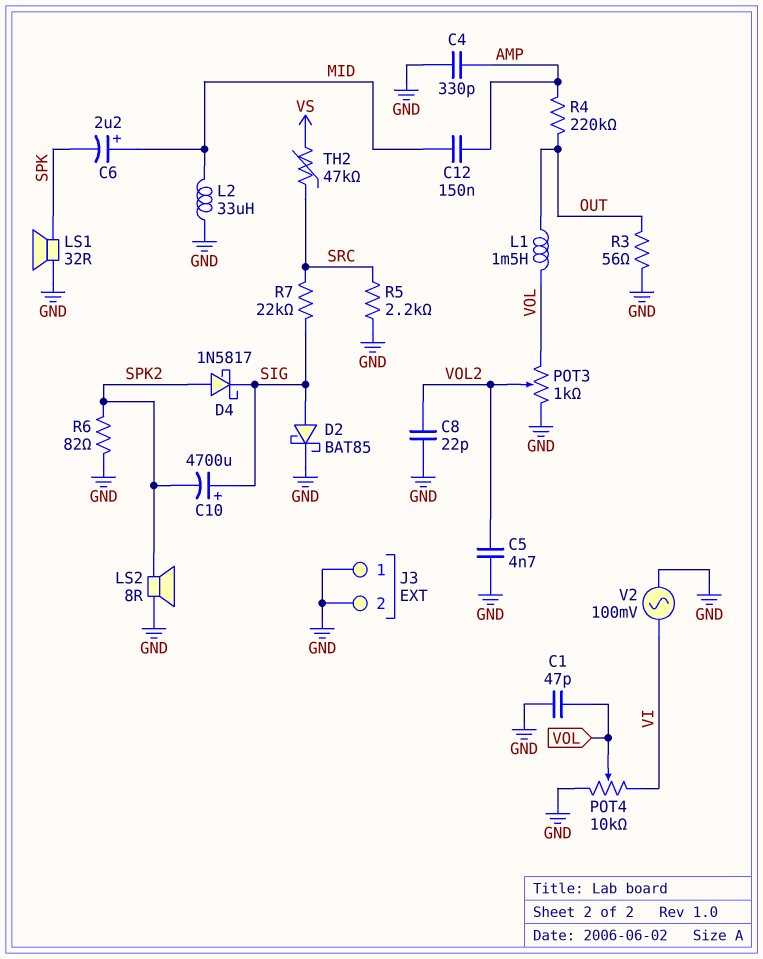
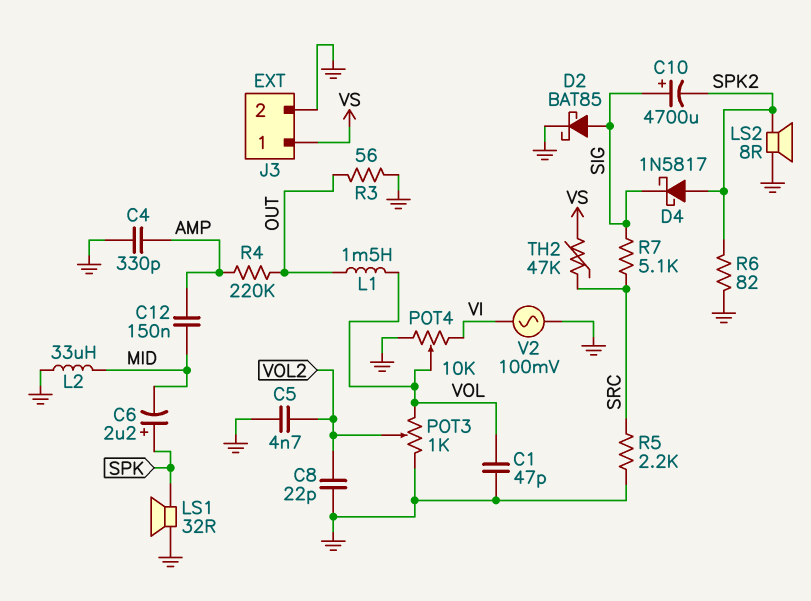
C6: 2.2uF (plus MID, minus SPK) -> 2.2uF (plus SPK, minus MID)
J3 pin 1: GND -> VS
R7: 22k (SIG, SRC) -> 5.1k (SIG, SRC)

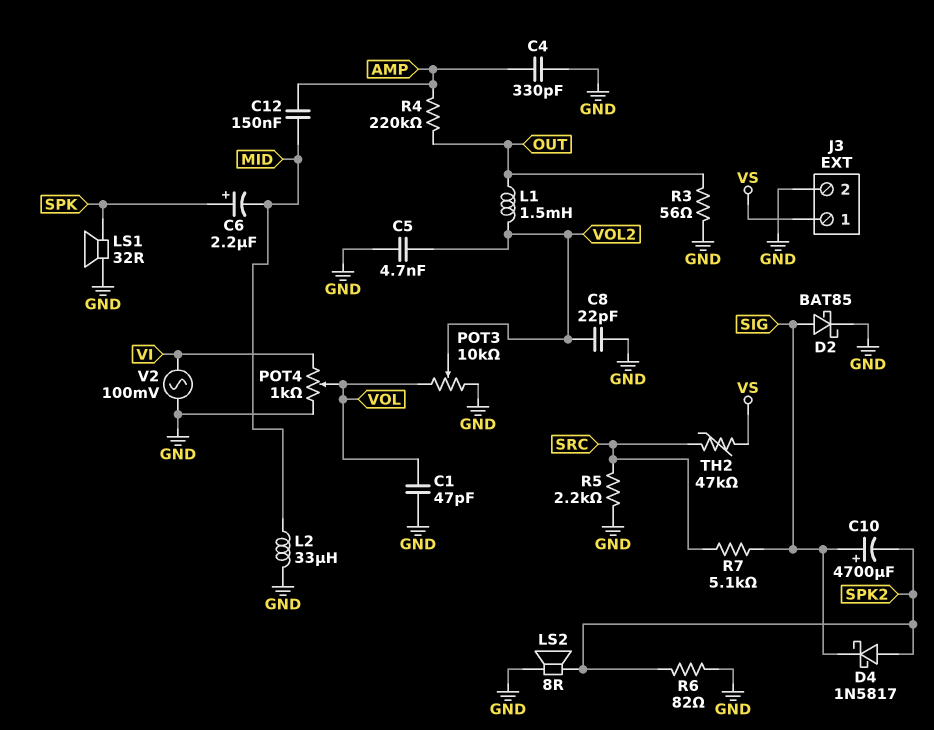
L1: 1.5mH (OUT, VOL) -> 1.5mH (OUT, VOL2)
POT3: 1k (GND, VOL, wiper VOL2) -> 10k (GND, VOL, wiper VOL2)
POT4: 10k (GND, VI, wiper VOL) -> 1k (GND, VI, wiper VOL)

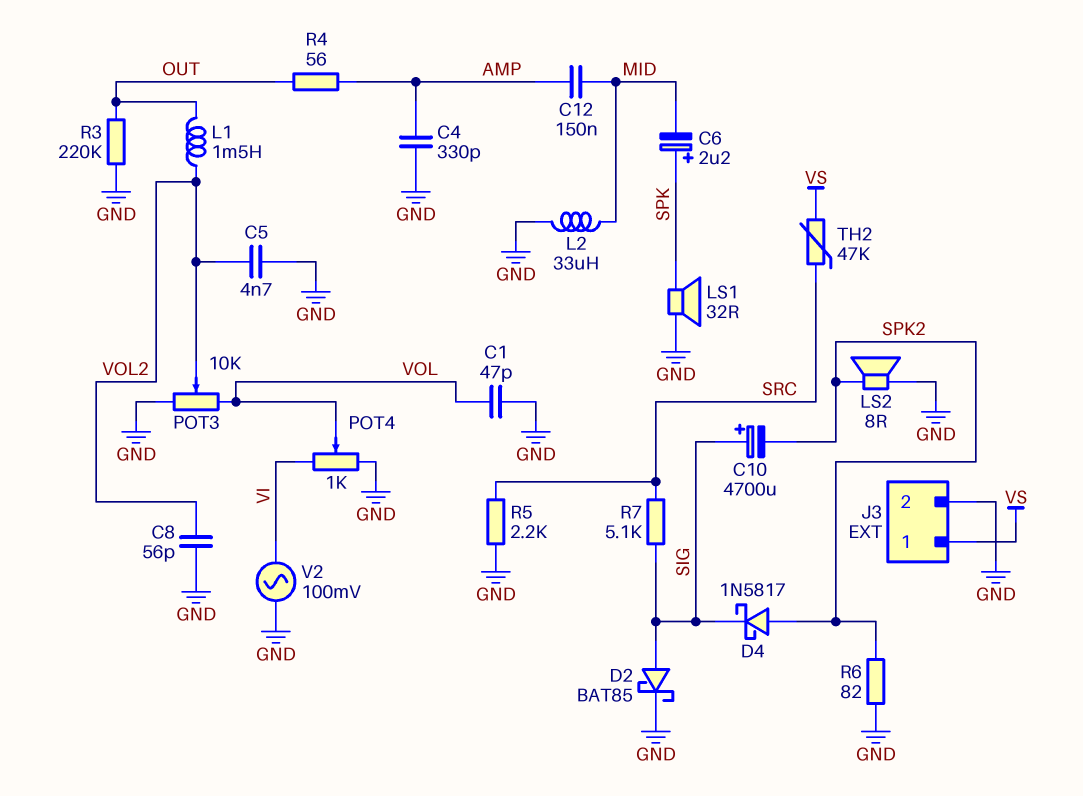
C8: 22pF (GND, VOL2) -> 56pF (GND, VOL2)
R3: 56 (GND, OUT) -> 220k (GND, OUT)
R4: 220k (AMP, OUT) -> 56 (AMP, OUT)

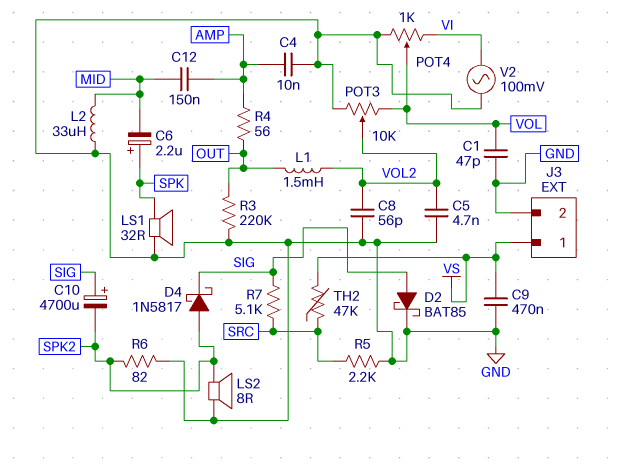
C4: 330pF (AMP, GND) -> 10nF (AMP, GND)
C9: none -> 470nF (GND, VS)

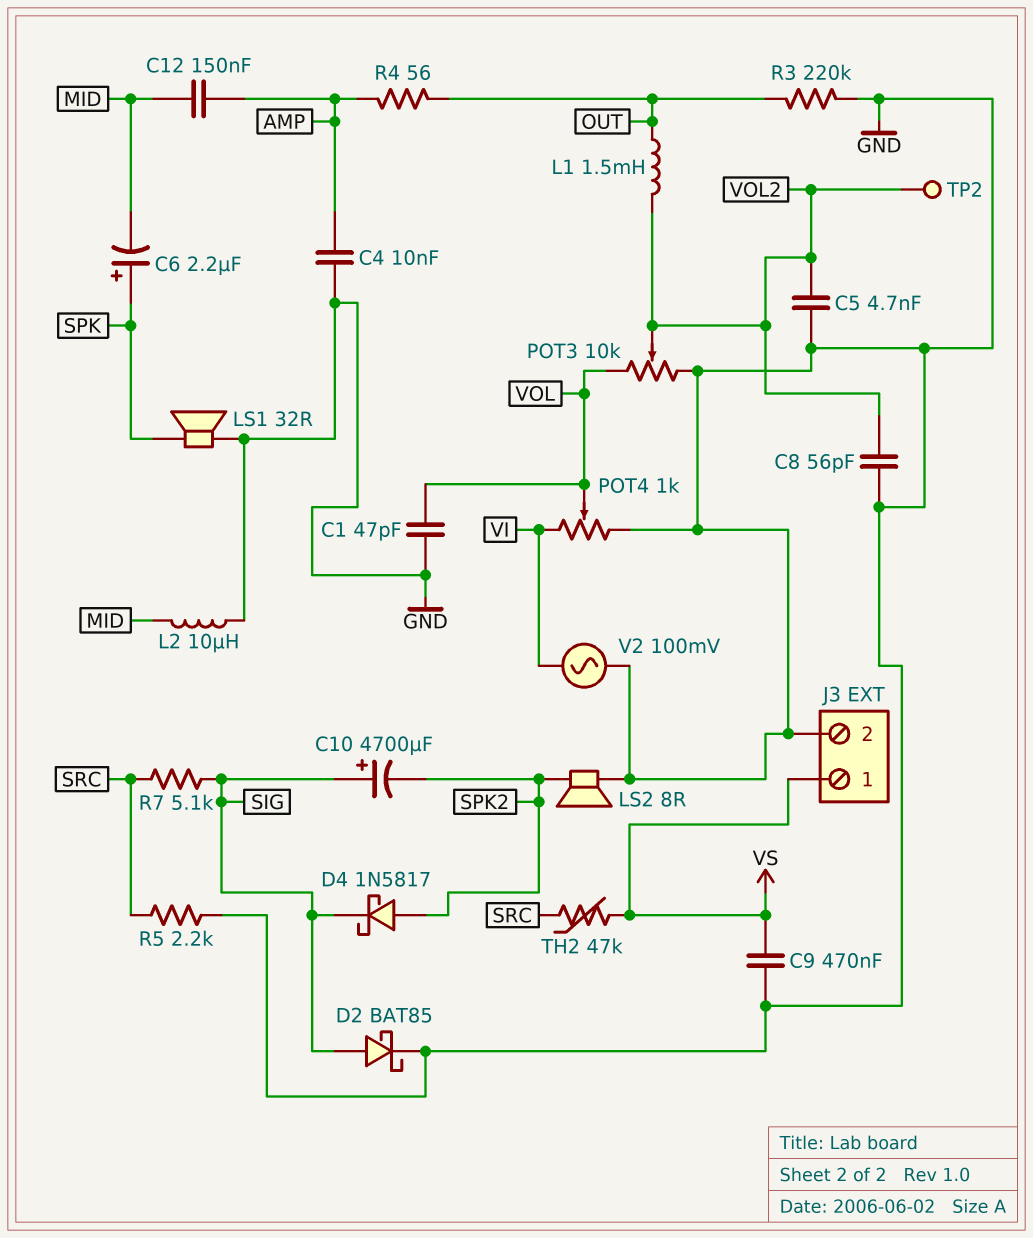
L2: 33uH (GND, MID) -> 10uH (GND, MID)
R6: 82 (GND, SPK2) -> none
TP2: none -> test point (VOL2)

